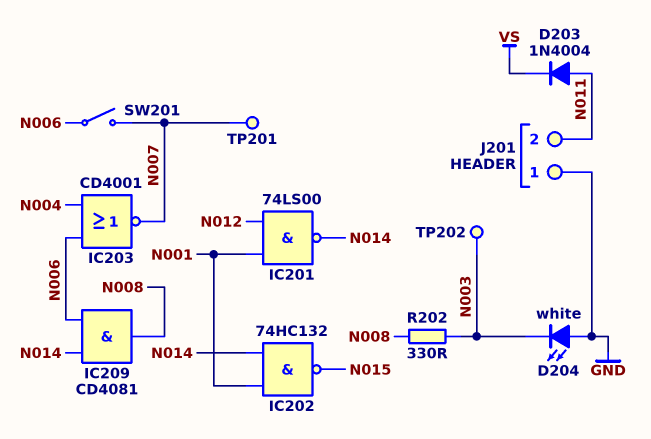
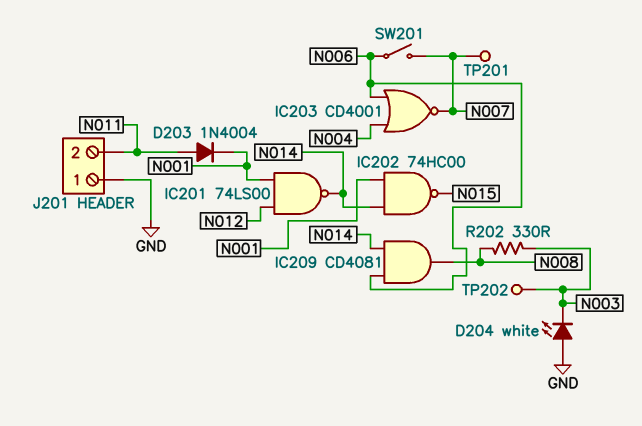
D203: diode 1N4004 (A N011, K VS) -> diode 1N4004 (A N011, K N001)
IC202: NAND 74HC132 (in N001, in N014, out N015) -> NAND 74HC00 (in N001, in N014, out N015)

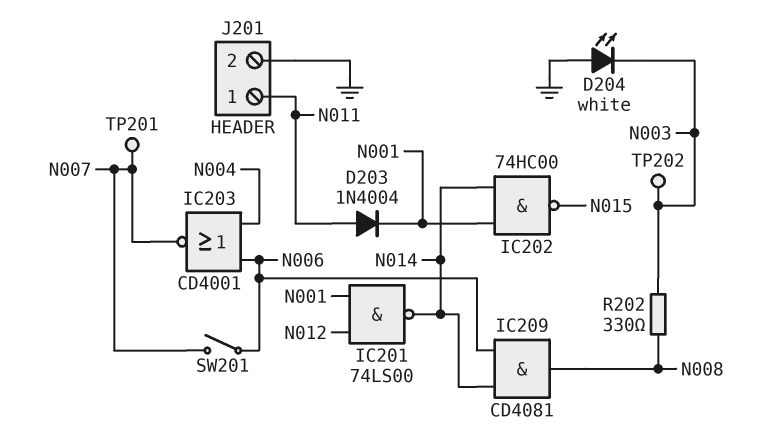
J201 pin 1: GND -> N011
J201 pin 2: N011 -> GND

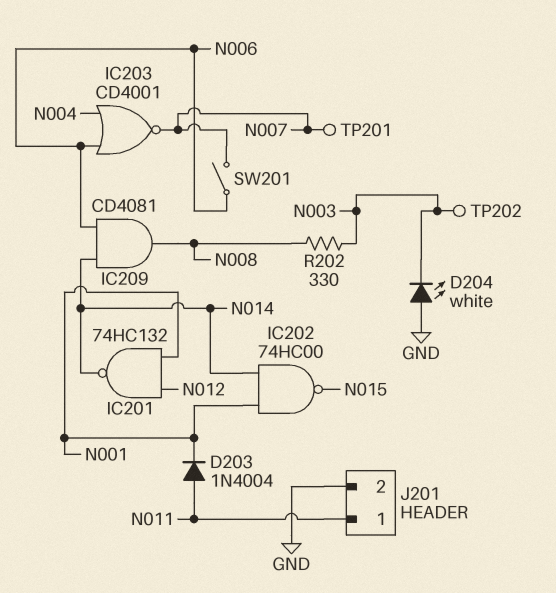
IC201: NAND 74LS00 (in N001, in N012, out N014) -> NAND 74HC132 (in N001, in N012, out N014)

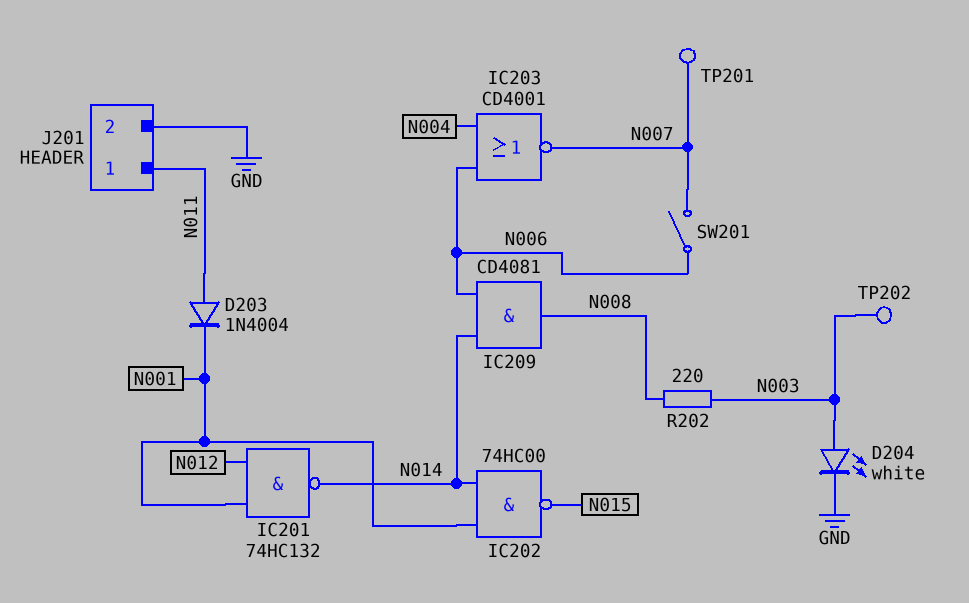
D204: LED white (A GND, K N003) -> LED white (A N003, K GND)
R202: 330 (N003, N008) -> 220 (N003, N008)

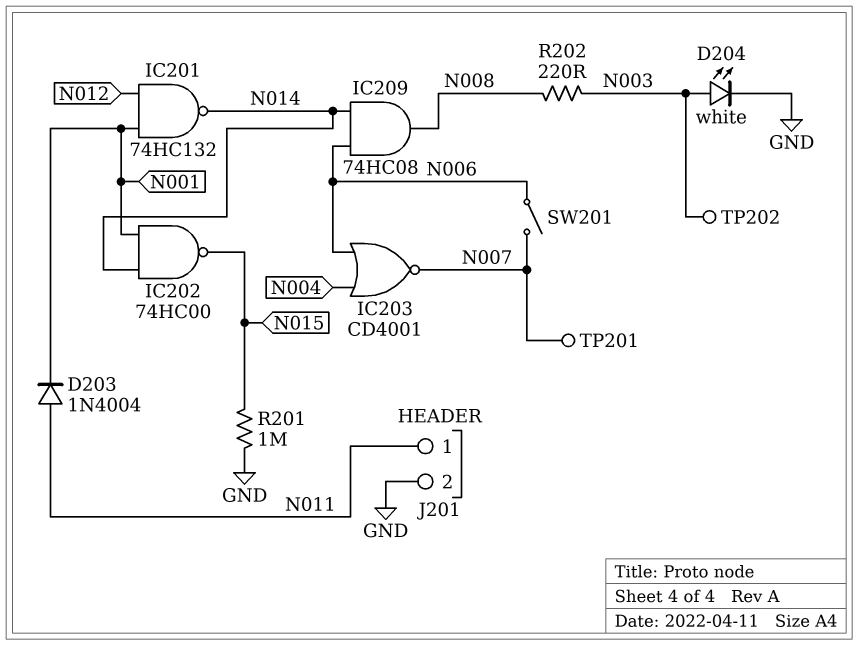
IC209: AND CD4081 (in N006, in N014, out N008) -> AND 74HC08 (in N006, in N014, out N008)
R201: none -> 1M (GND, N015)

